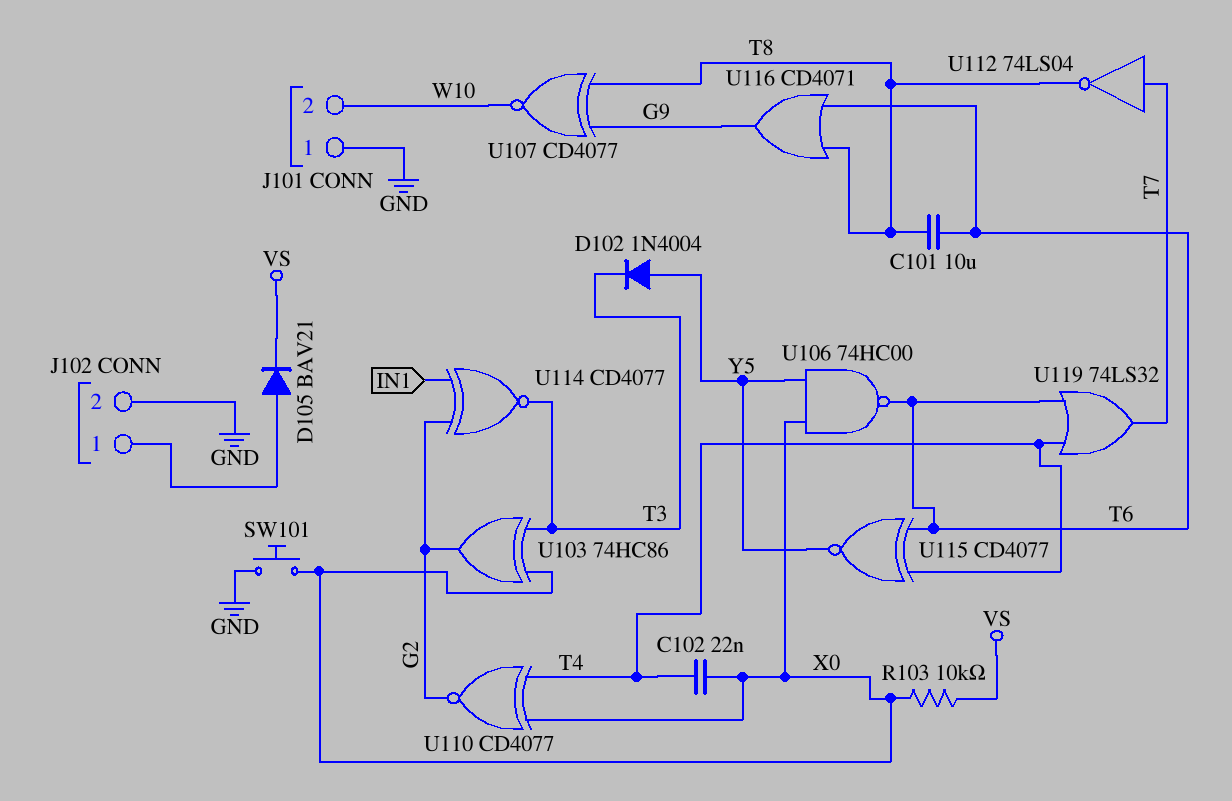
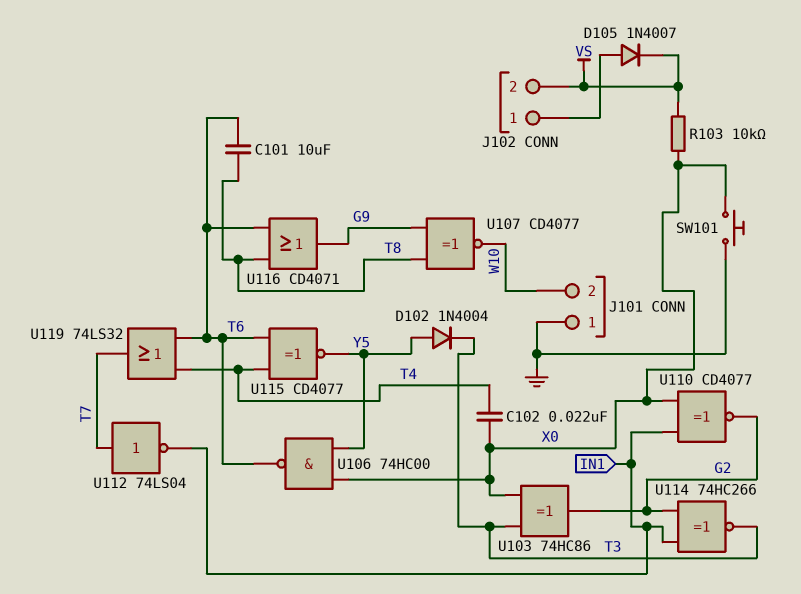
D105: diode BAV21 (A J102/1, K VS) -> diode 1N4007 (A J102/1, K VS)
J102 pin 2: GND -> VS
U110: XNOR CD4077 (in T4, in X0, out G2) -> XNOR CD4077 (in IN1, in X0, out G2)
U112: NOT 74LS04 (in T7, out T8) -> NOT 74LS04 (in T7, out IN1)
U114: XNOR CD4077 (in G2, in IN1, out T3) -> XNOR 74HC266 (in G2, in IN1, out T3)

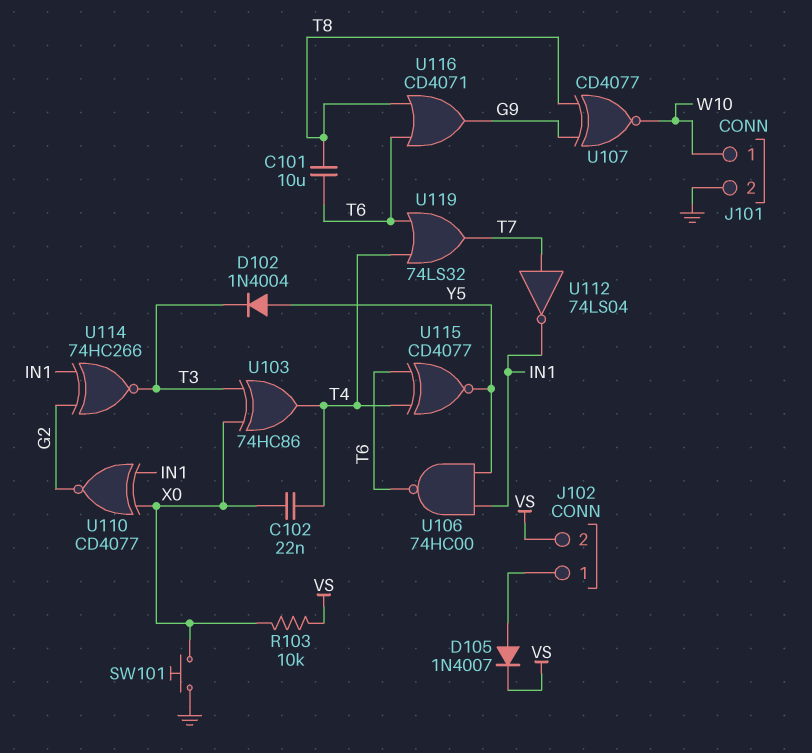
J101 pin 1: GND -> W10
J101 pin 2: W10 -> GND
U103: XOR 74HC86 (in T3, in X0, out G2) -> XOR 74HC86 (in T3, in X0, out T4)
U106: NAND 74HC00 (in X0, in Y5, out T6) -> NAND 74HC00 (in IN1, in Y5, out T6)

